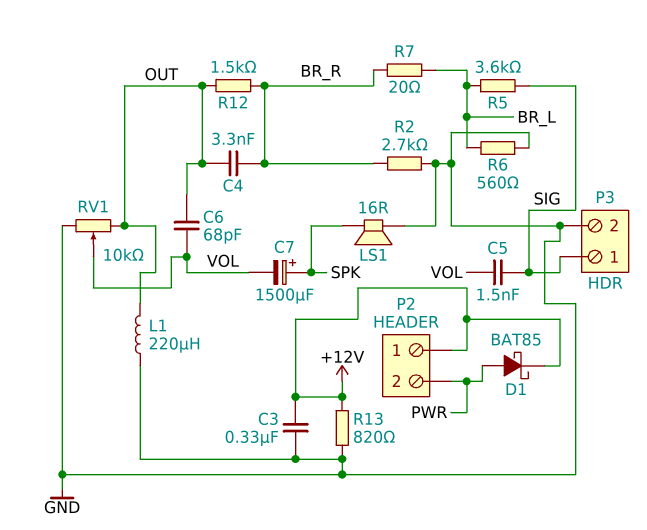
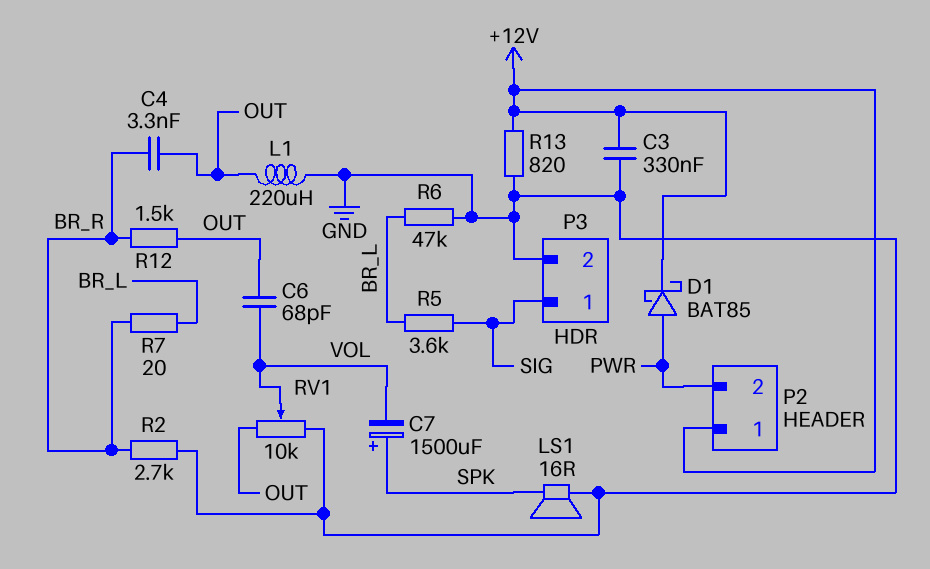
C5: 1.5nF (SIG, VOL) -> none
R6: 560 (BR_L, GND) -> 47k (BR_L, GND)

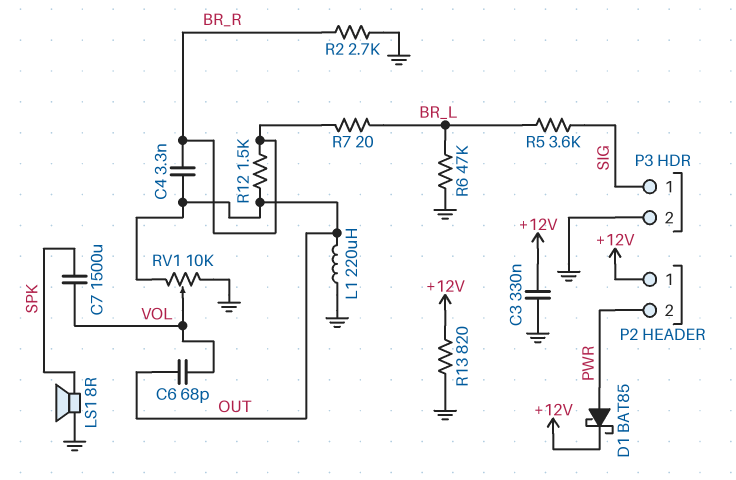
C7: 1500uF (plus SPK, minus VOL) -> 1500uF (SPK, VOL)
LS1: speaker 16R (GND, SPK) -> speaker 8R (GND, SPK)

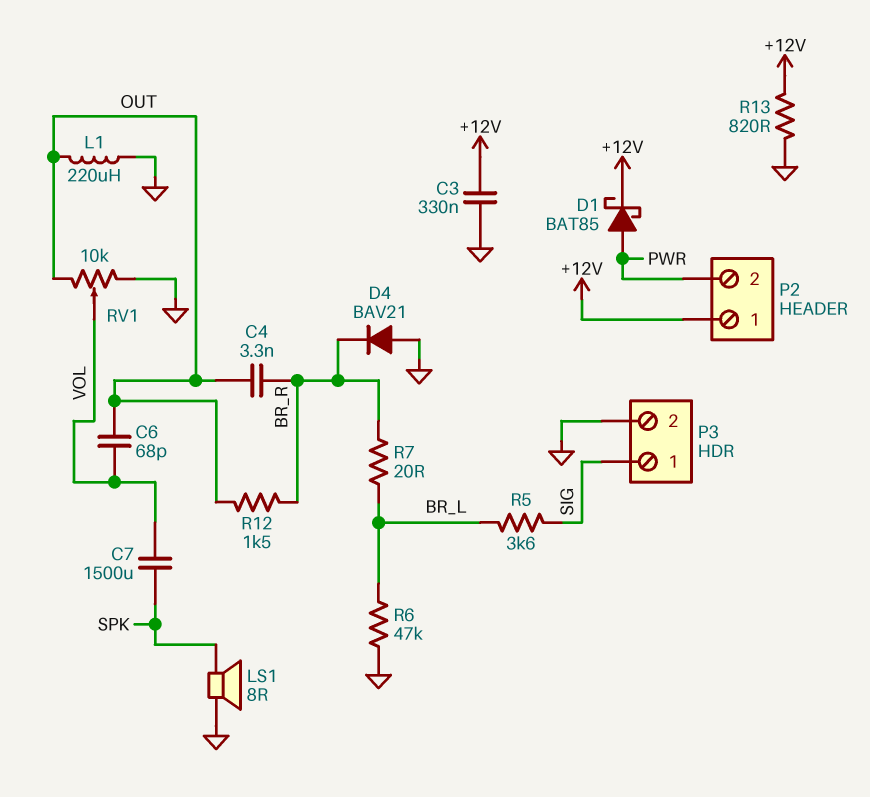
D4: none -> diode BAV21 (A GND, K BR_R)
R2: 2.7k (BR_R, GND) -> none

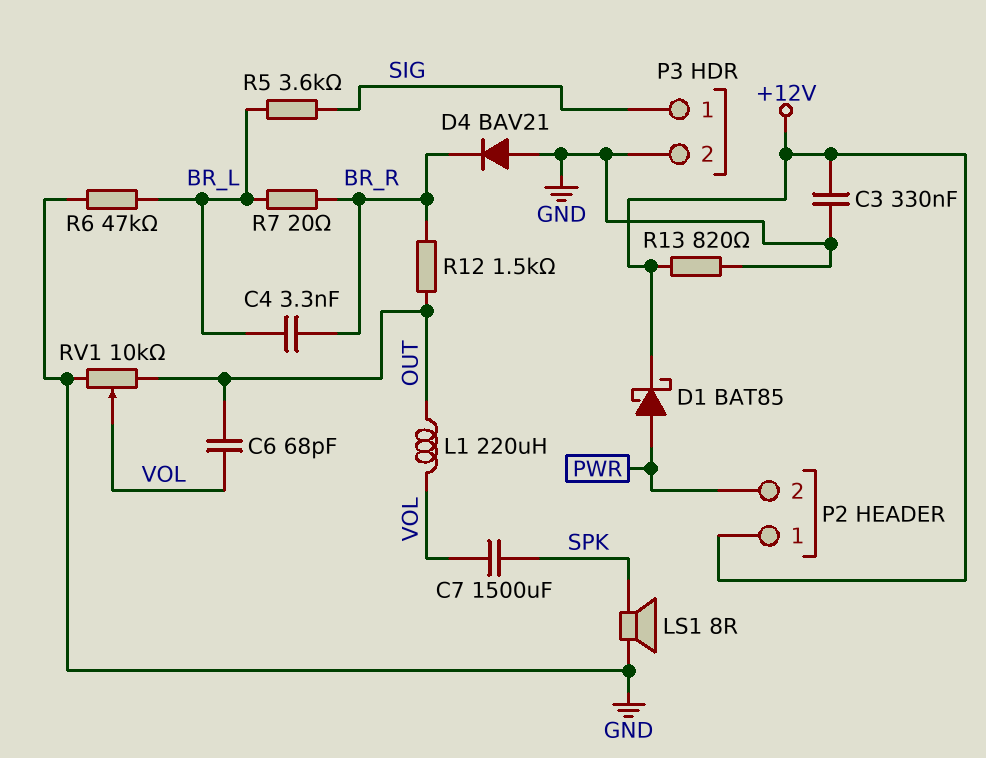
C4: 3.3nF (BR_R, OUT) -> 3.3nF (BR_L, BR_R)
L1: 220uH (GND, OUT) -> 220uH (OUT, VOL)

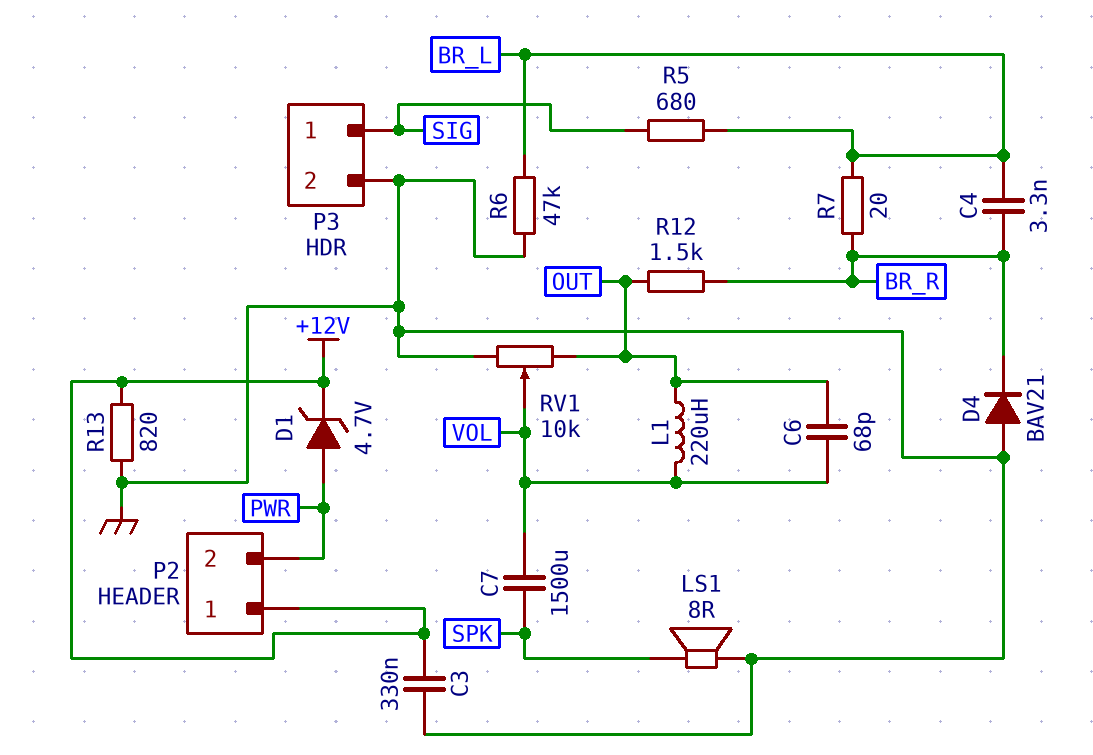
D1: schottky BAT85 (A PWR, K +12V) -> zener 4.7V (A PWR, K +12V)
R5: 3.6k (BR_L, SIG) -> 680 (BR_L, SIG)

